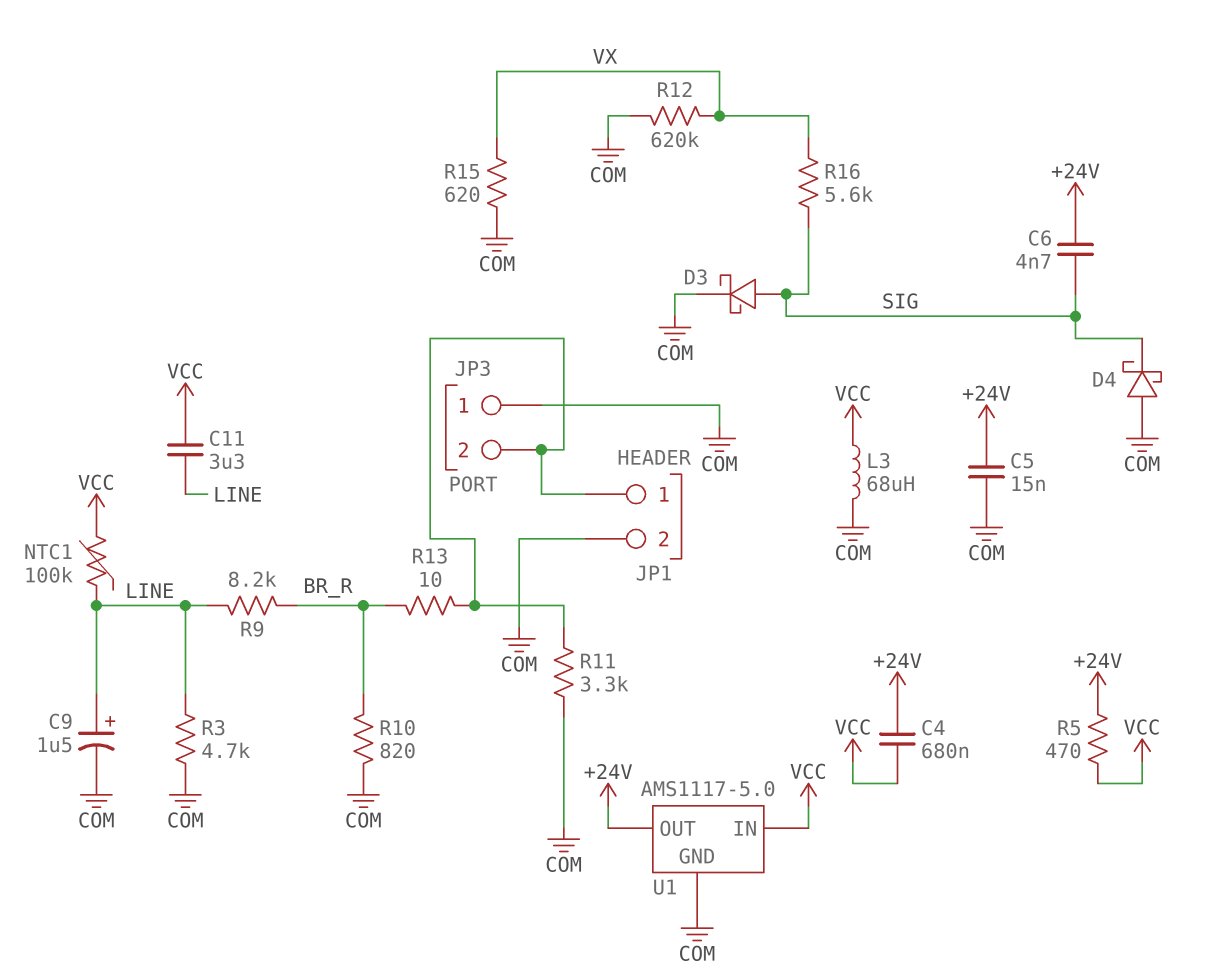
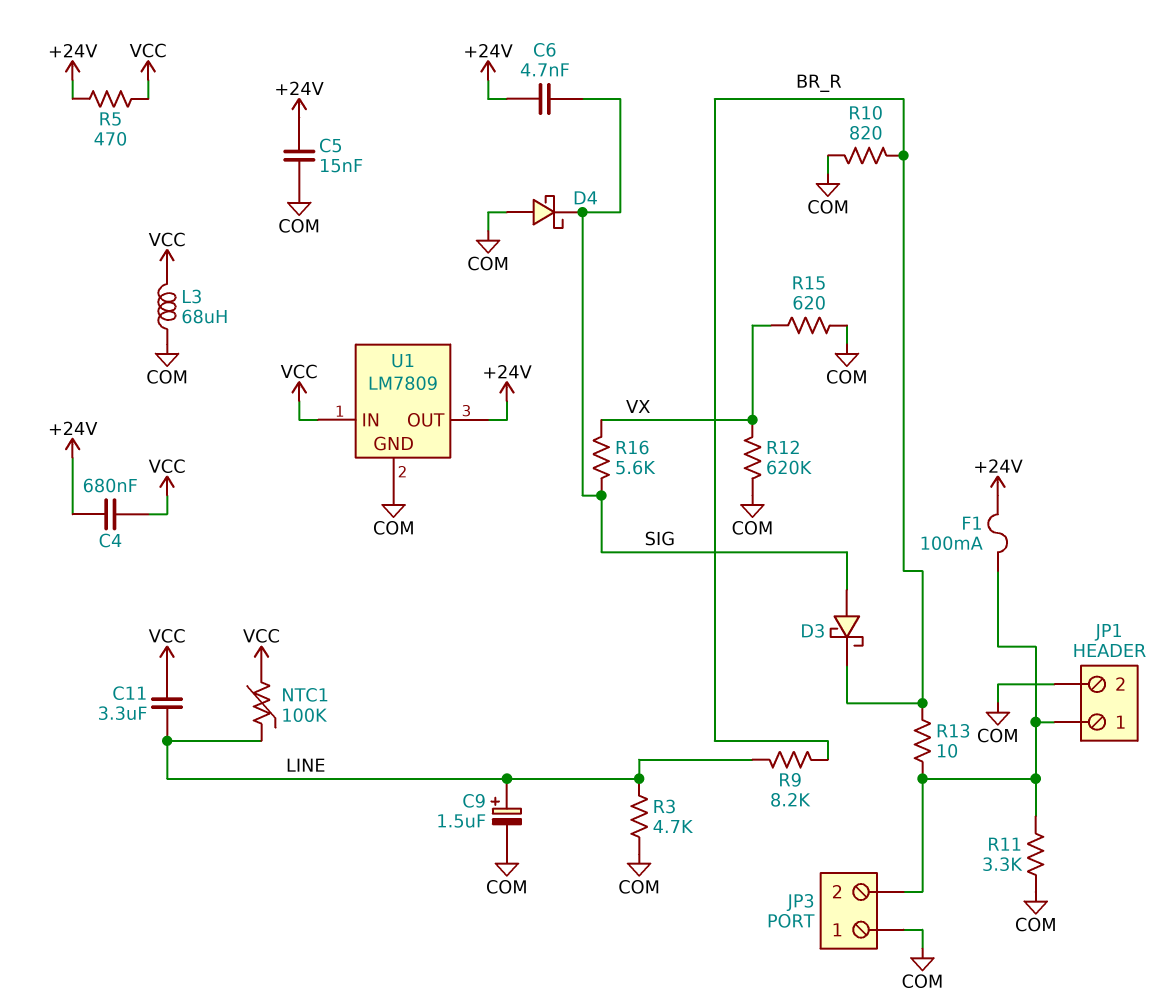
D3: schottky (A SIG, K COM) -> schottky (A SIG, K BR_R)
F1: none -> 100mA (+24V, JP1/1)
U1: AMS1117-5.0 -> LM7809

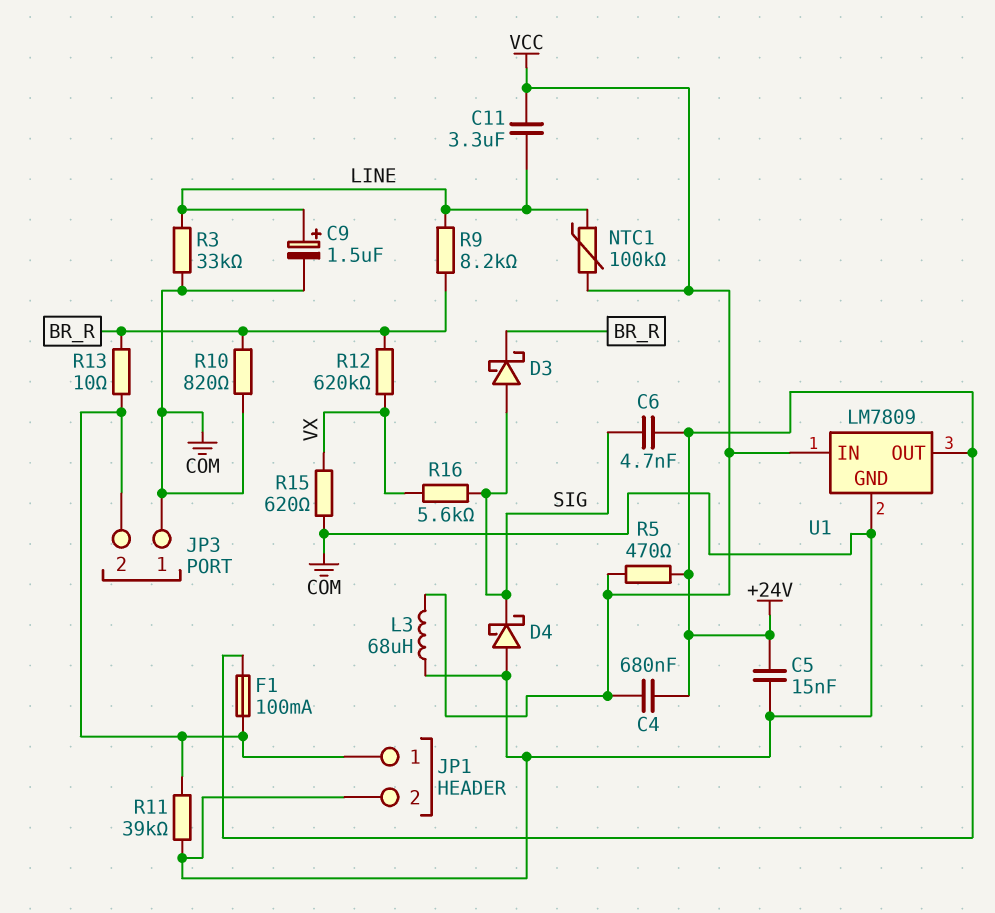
R3: 4.7k (COM, LINE) -> 33k (COM, LINE)
R11: 3.3k (COM, JP1/1) -> 39k (COM, JP1/1)
R12: 620k (COM, VX) -> 620k (BR_R, VX)

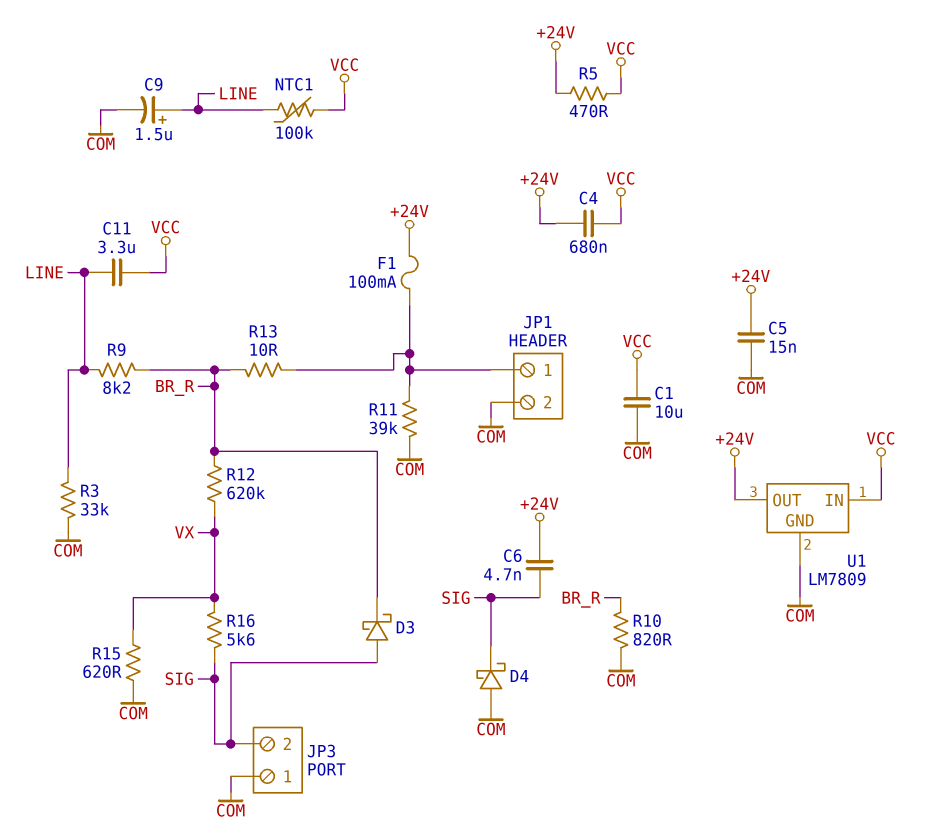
C1: none -> 10uF (COM, VCC)
JP3 pin 2: JP1/1 -> SIG
L3: 68uH (COM, VCC) -> none

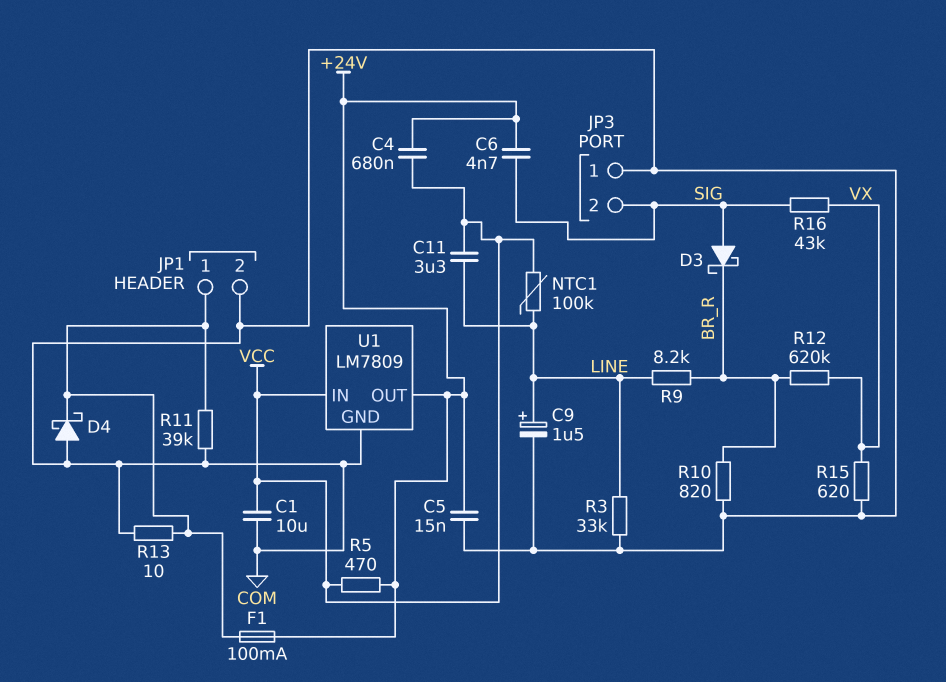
D4: schottky (A COM, K SIG) -> schottky (A COM, K JP1/1)
R13: 10 (BR_R, JP1/1) -> 10 (COM, JP1/1)
R16: 5.6k (SIG, VX) -> 43k (SIG, VX)

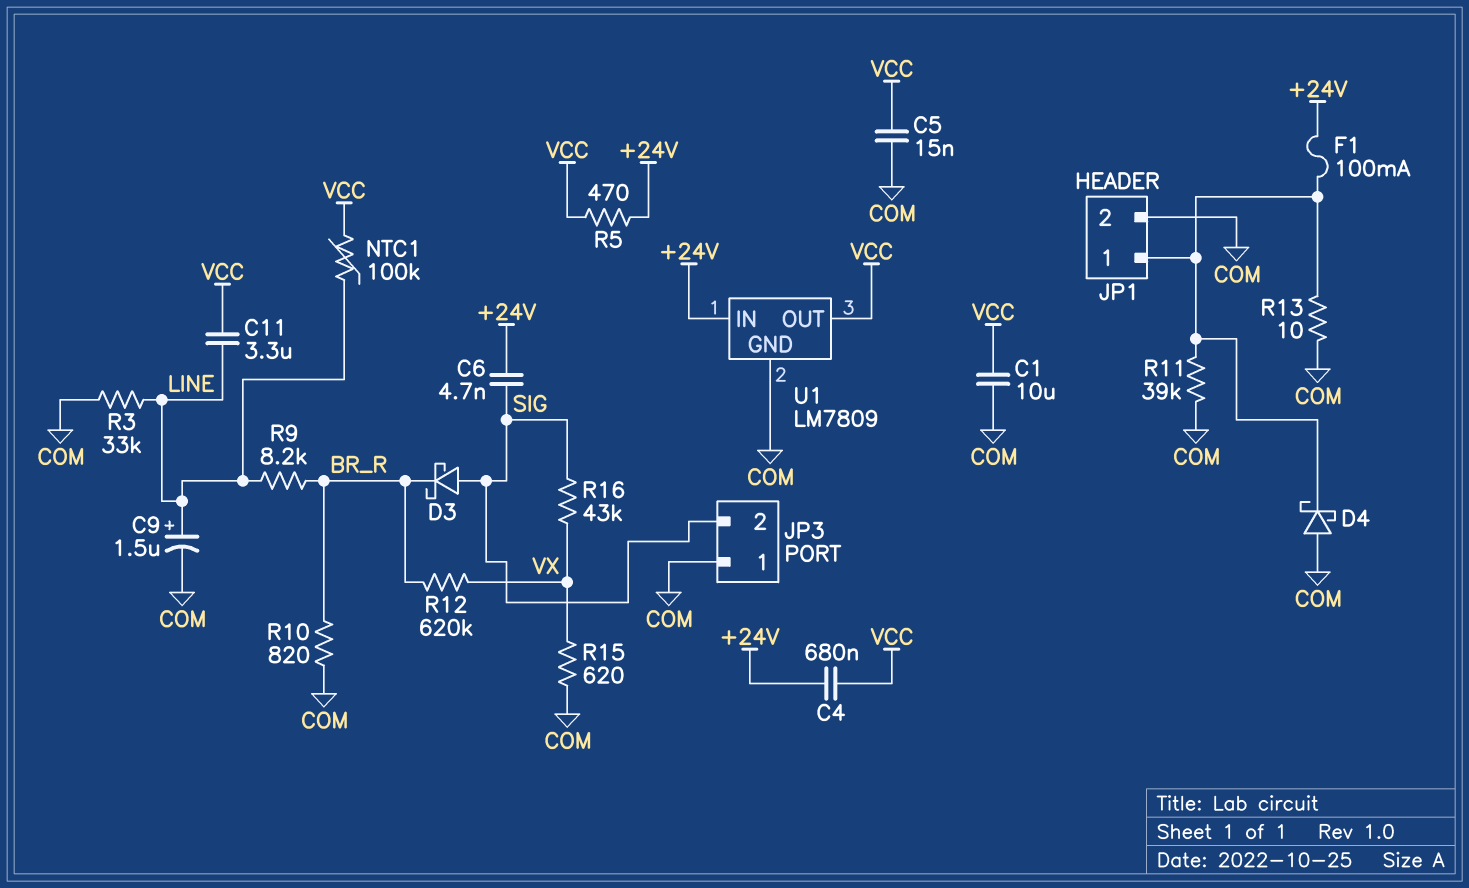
C5: 15nF (+24V, COM) -> 15nF (COM, VCC)
U1 pin IN: VCC -> +24V
U1 pin OUT: +24V -> VCC

